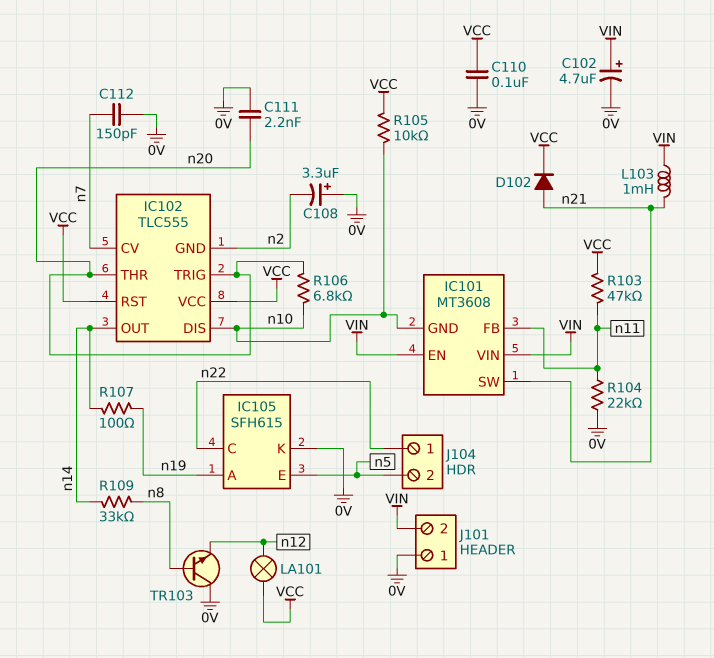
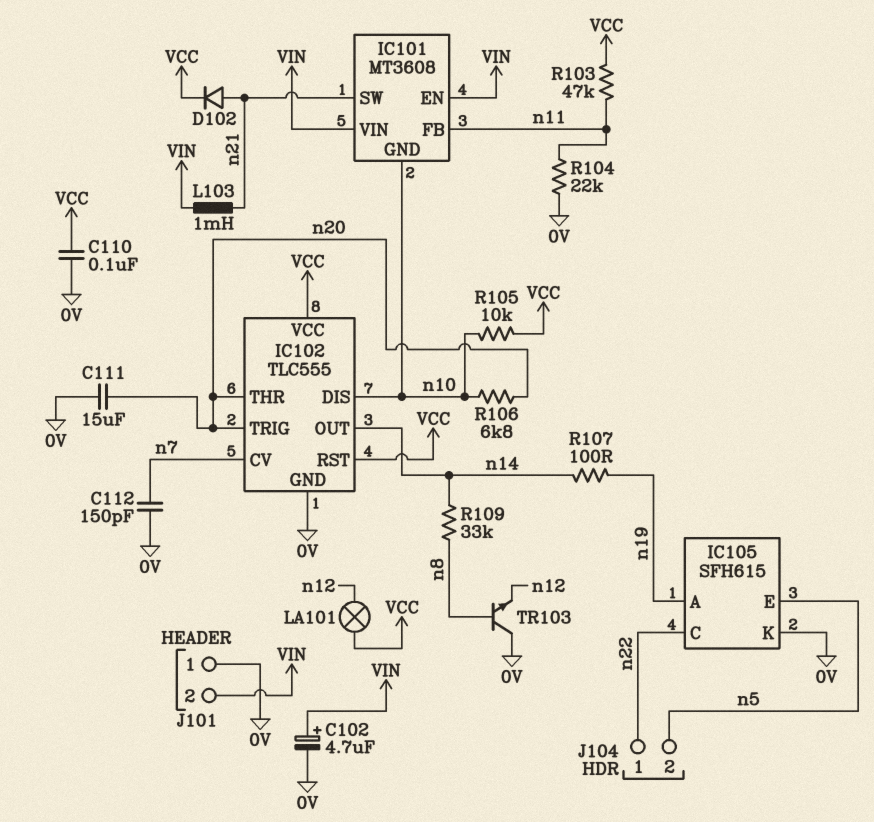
C108: 3.3uF (plus 0V, minus n2) -> none
C111: 2.2nF (0V, n20) -> 15uF (0V, n20)
IC102 pin GND: n2 -> 0V

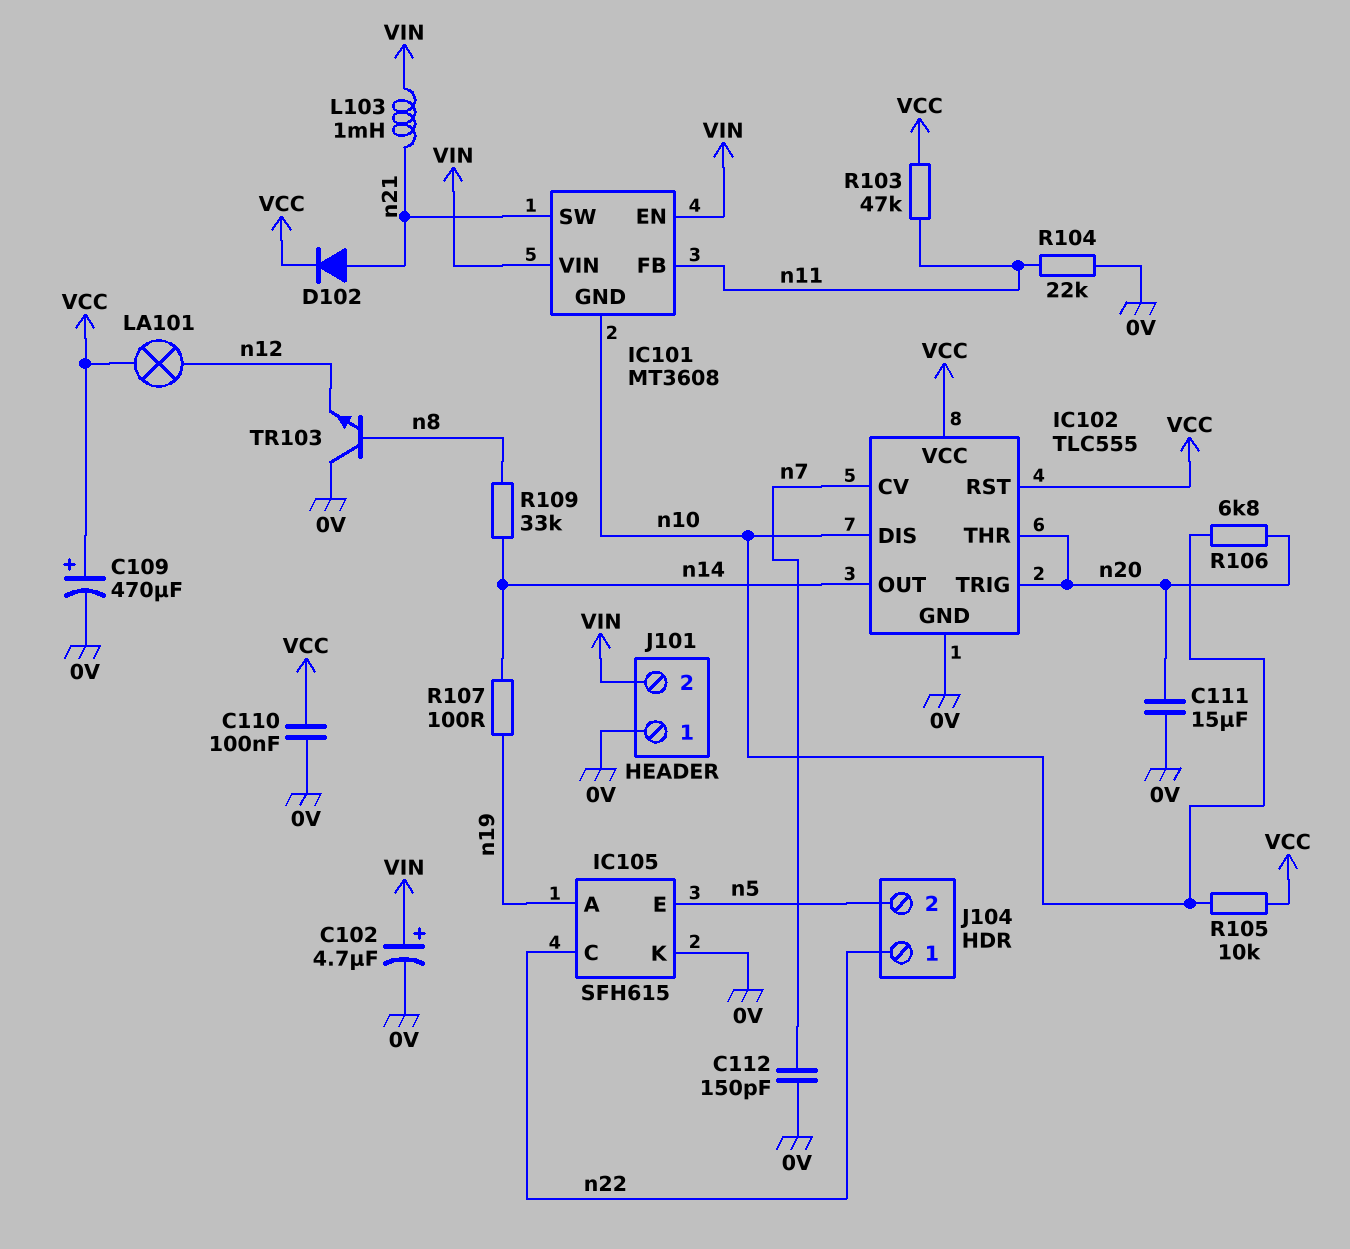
C109: none -> 470uF (plus VCC, minus 0V)

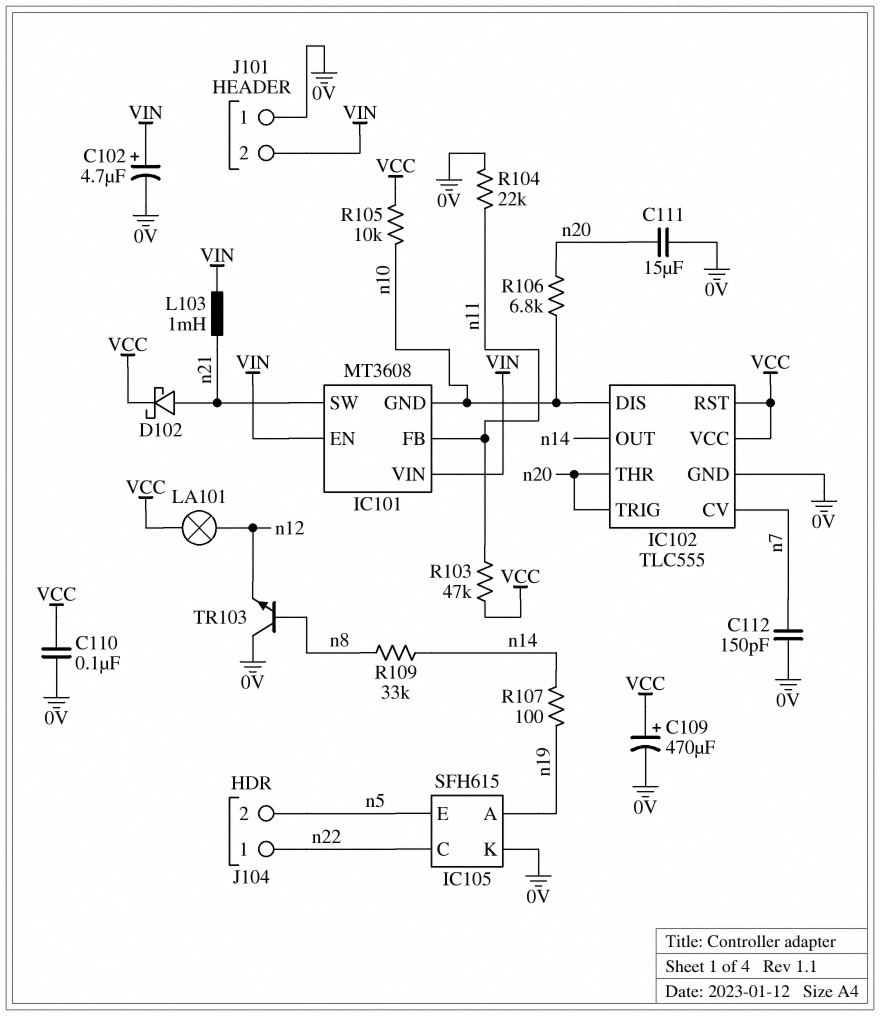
D102: diode (A n21, K VCC) -> schottky (A n21, K VCC)

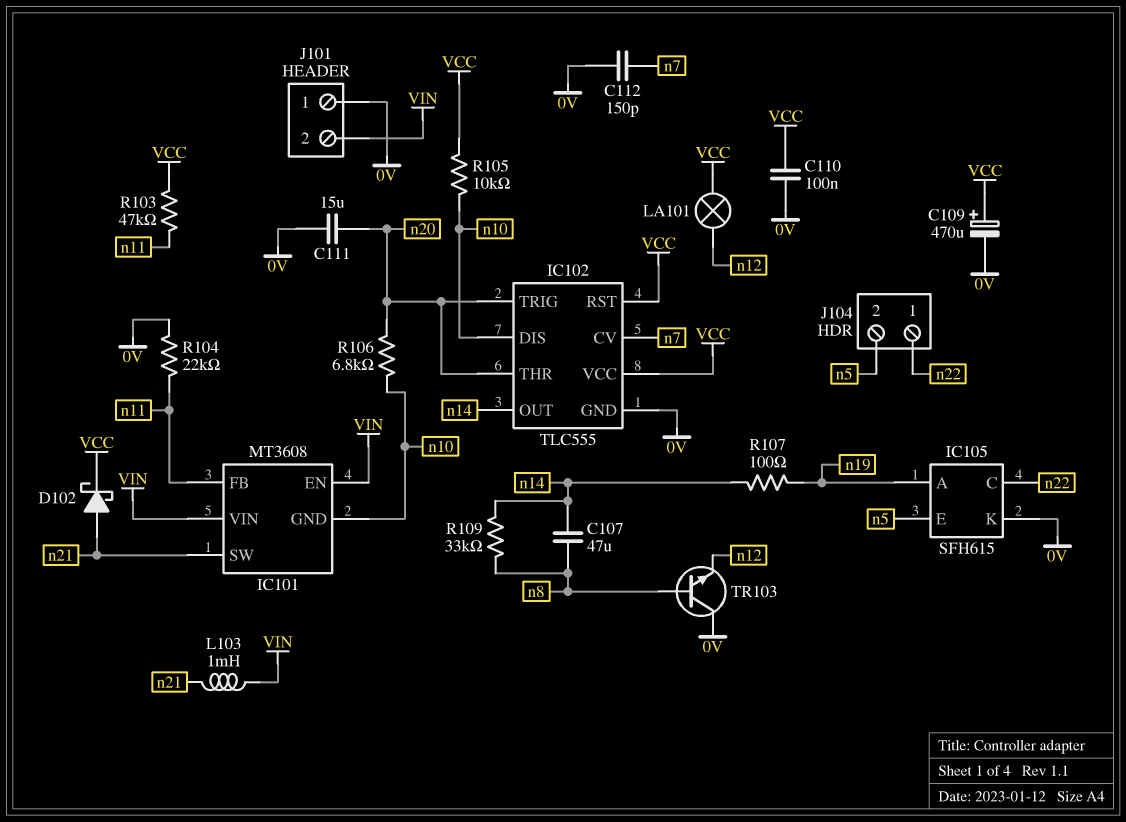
C102: 4.7uF (plus VIN, minus 0V) -> none
C107: none -> 47uF (n8, n14)

